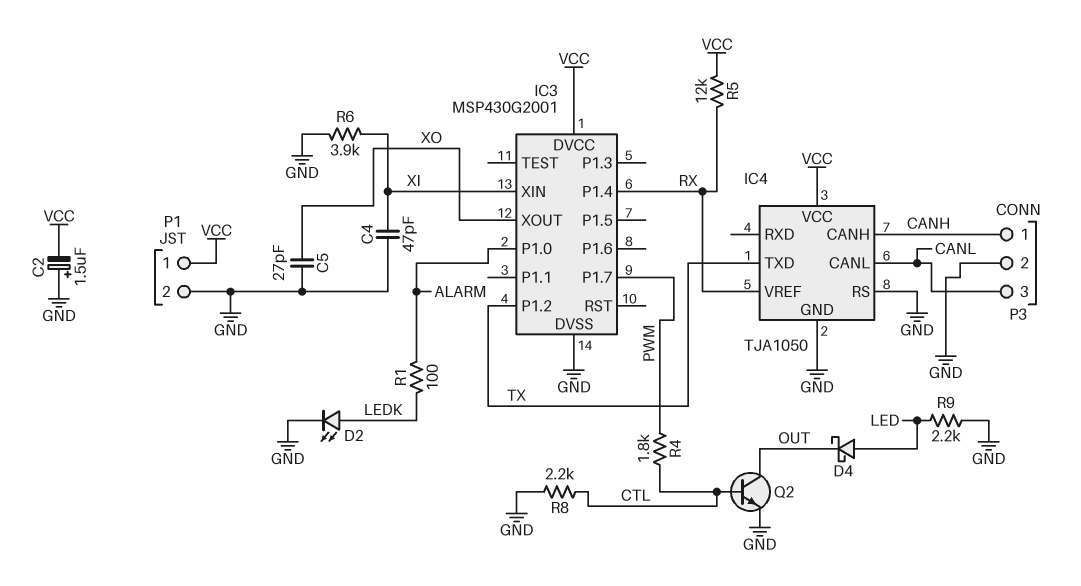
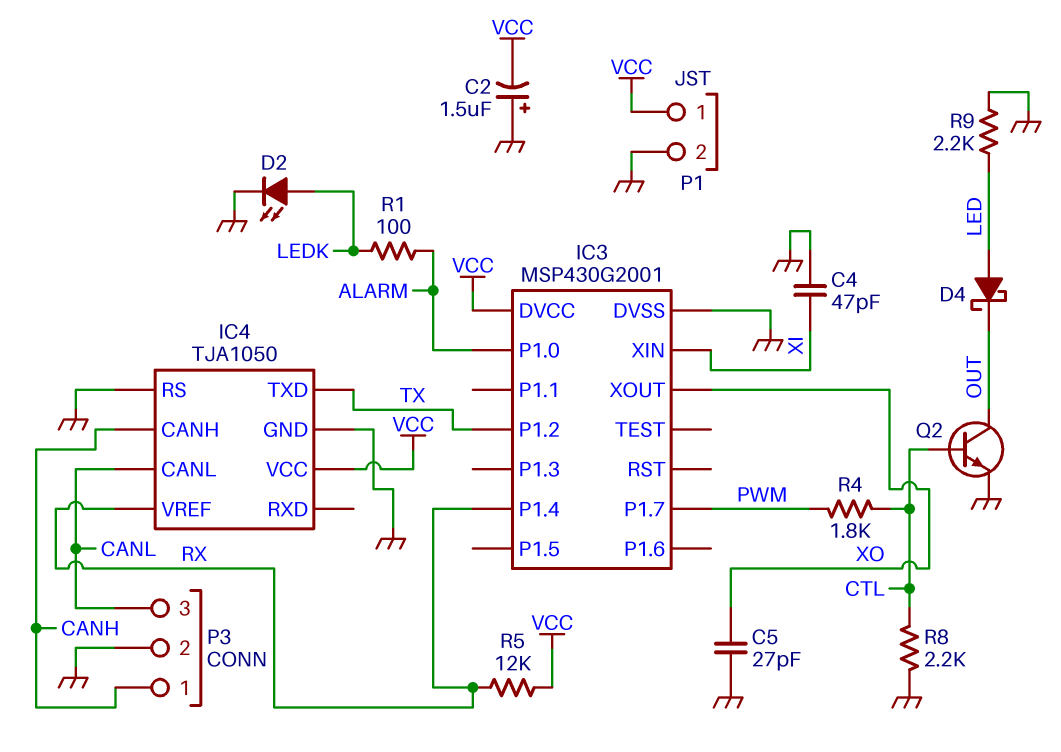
R6: 3.9k (GND, XI) -> none

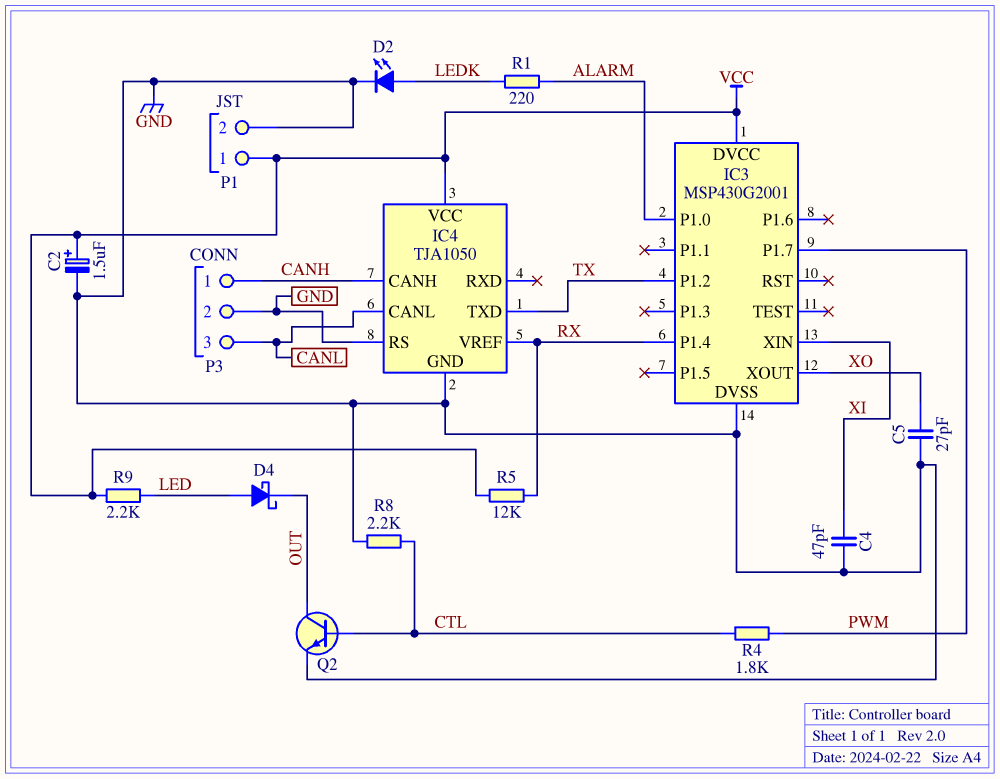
C2: 1.5uF (plus GND, minus VCC) -> 1.5uF (plus VCC, minus GND)
R1: 100 (ALARM, LEDK) -> 220 (ALARM, LEDK)
R9: 2.2k (GND, LED) -> 2.2k (LED, VCC)

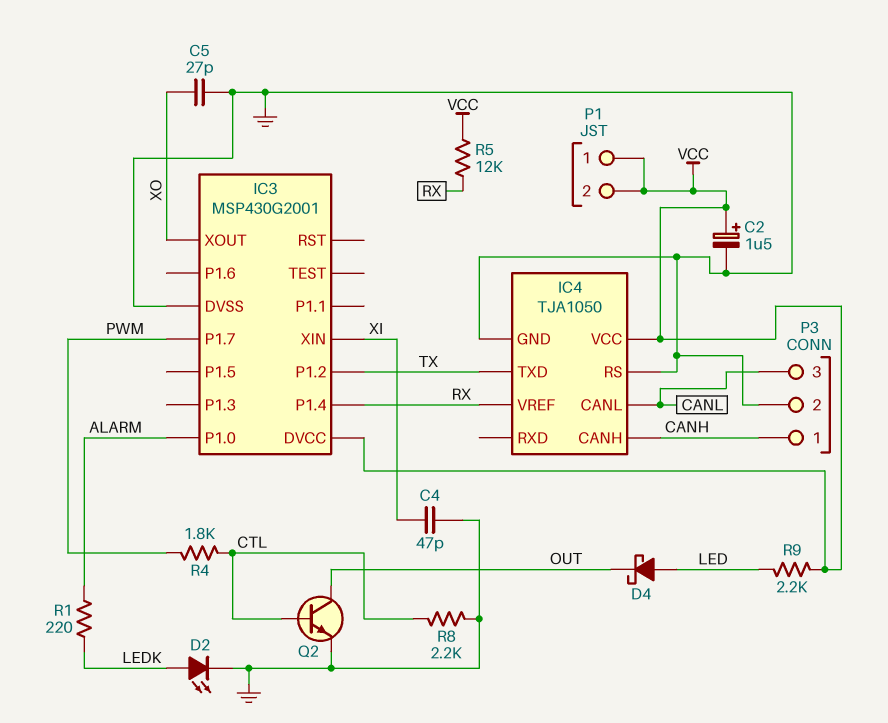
P1 pin 2: GND -> VCC

